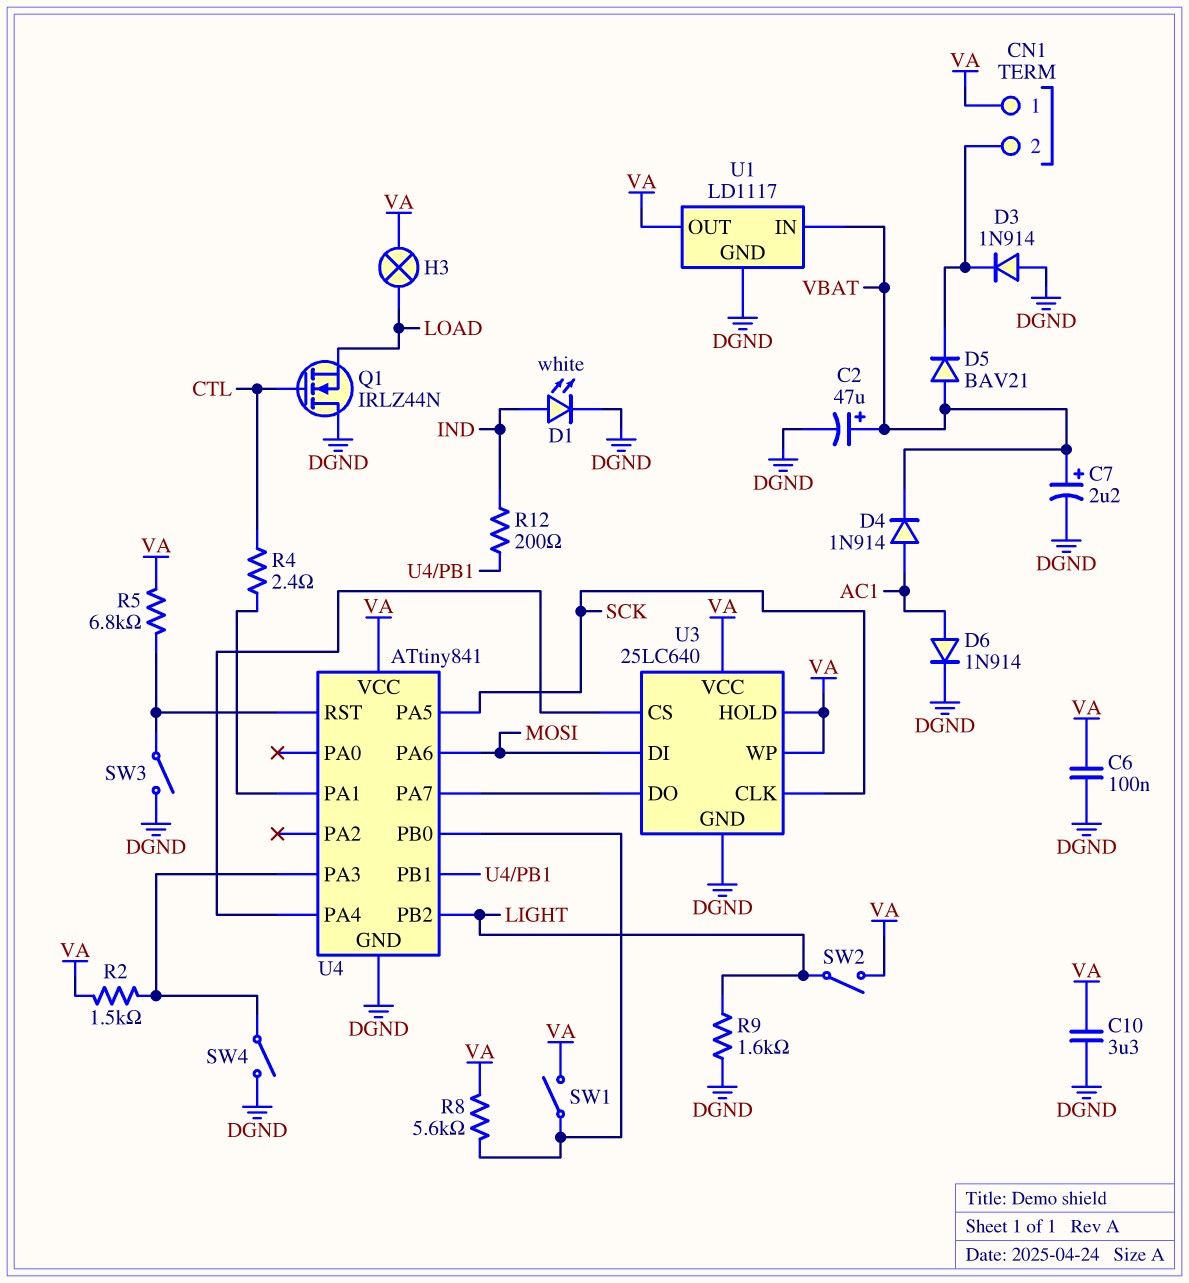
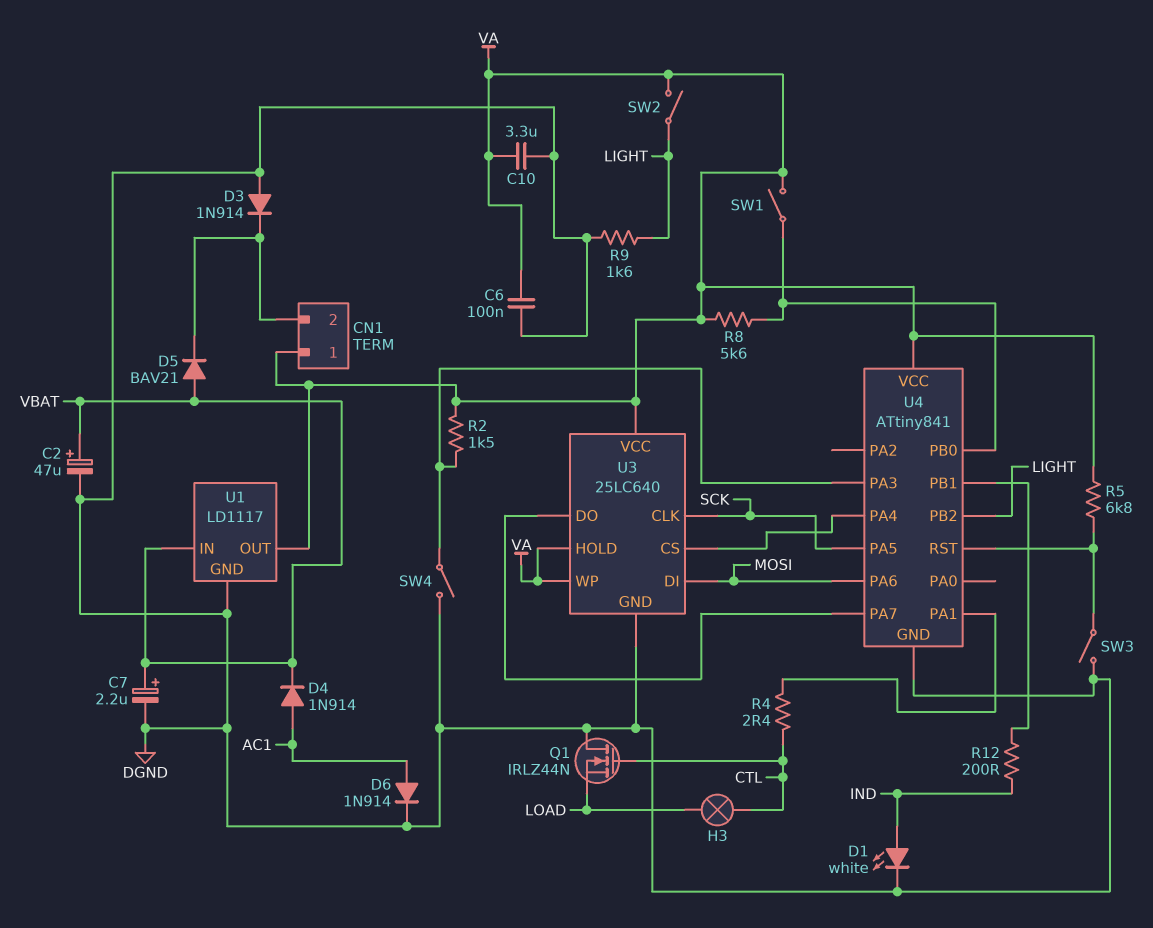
H3: lamp (LOAD, VA) -> lamp (CTL, LOAD)

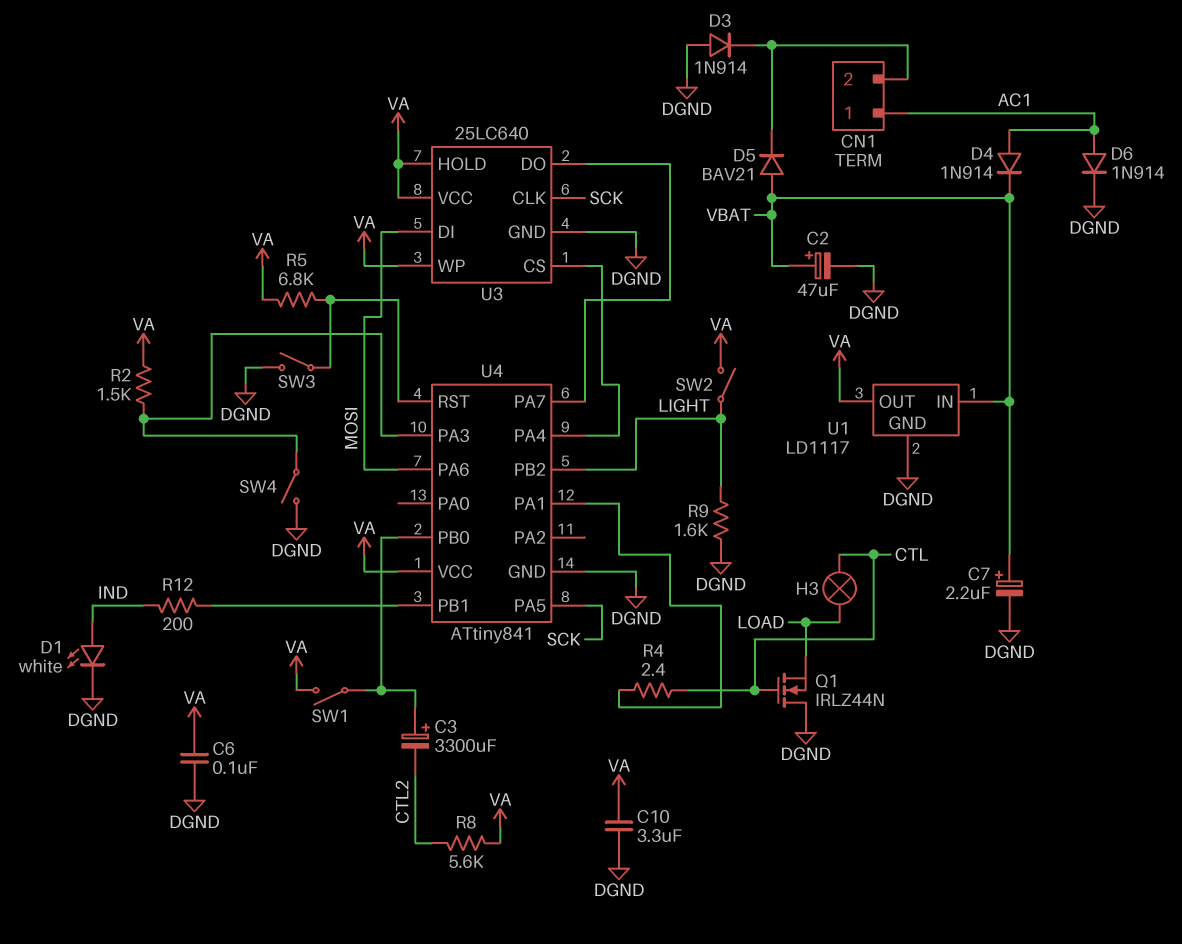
C3: none -> 3300uF (plus U4/PB0, minus CTL2)
CN1 pin 1: VA -> AC1
R8: 5.6k (U4/PB0, VA) -> 5.6k (CTL2, VA)

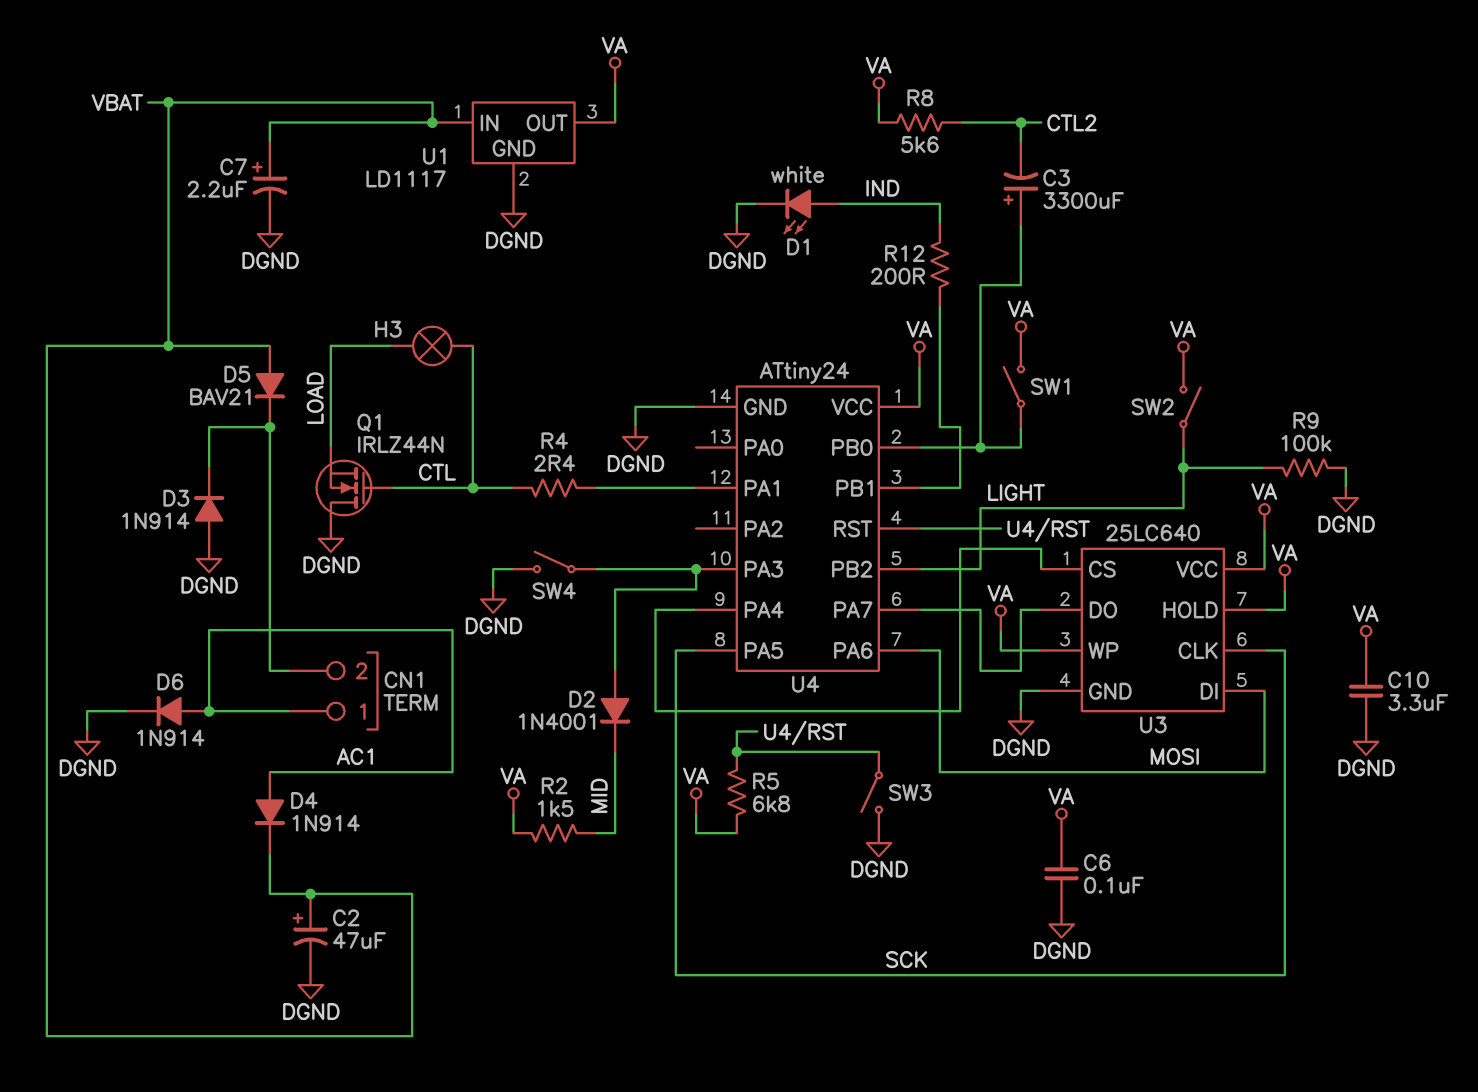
D2: none -> diode 1N4001 (A U4/PA3, K MID)
R2: 1.5k (U4/PA3, VA) -> 1.5k (MID, VA)
R9: 1.6k (DGND, LIGHT) -> 100k (DGND, LIGHT)
U4: ATtiny841 -> ATtiny24

